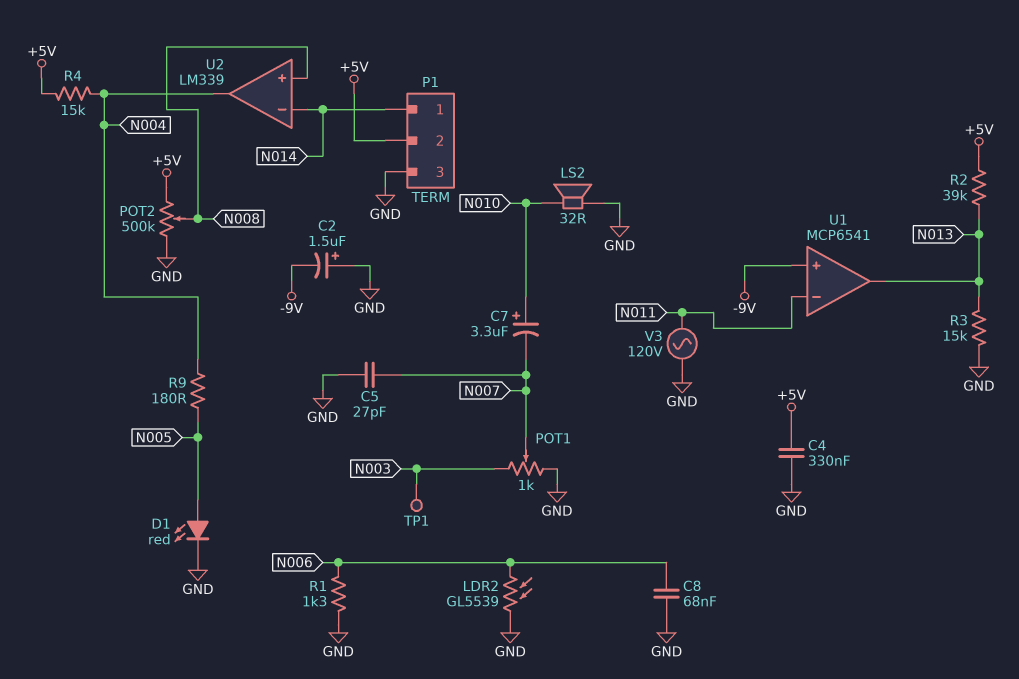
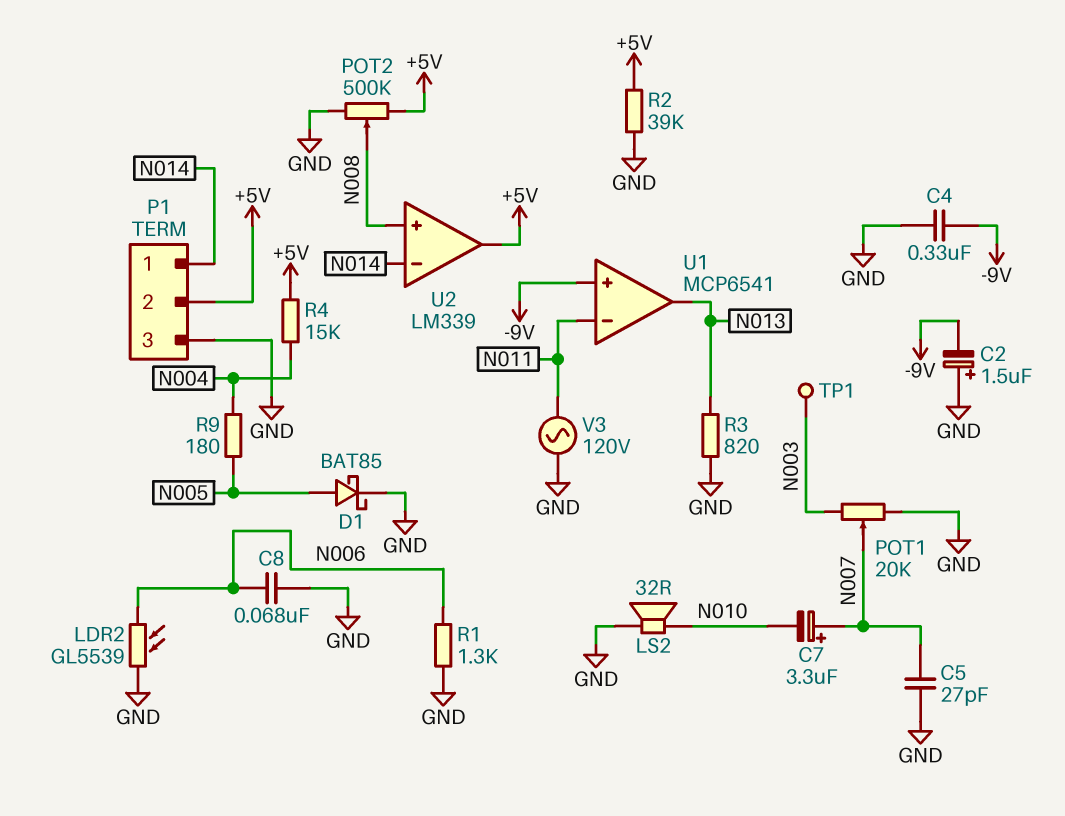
C4: 330nF (+5V, GND) -> 330nF (-9V, GND)
C7: 3.3uF (plus N010, minus N007) -> 3.3uF (plus N007, minus N010)
D1: LED red (A N005, K GND) -> schottky BAT85 (A N005, K GND)
POT1: 1k (GND, N003, wiper N007) -> 20k (GND, N003, wiper N007)
R2: 39k (+5V, N013) -> 39k (+5V, GND)
R3: 15k (GND, N013) -> 820 (GND, N013)
U2 pin out: N004 -> +5V

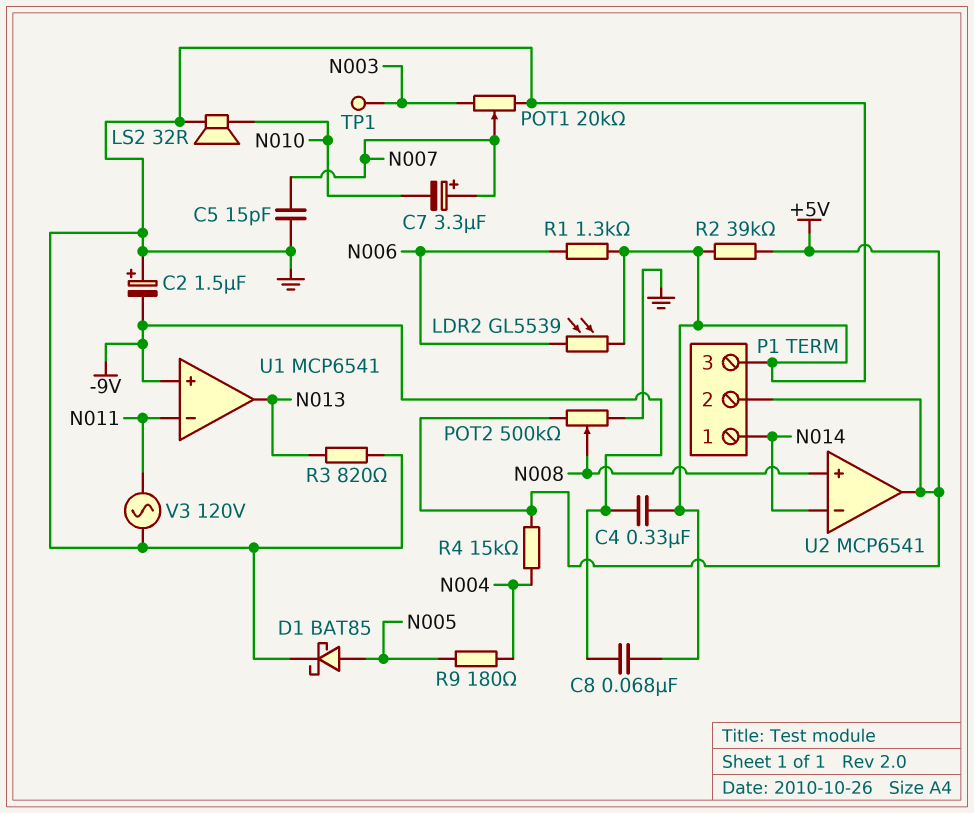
C5: 27pF (GND, N007) -> 15pF (GND, N007)
C8: 68nF (GND, N006) -> 68nF (-9V, GND)
U2: LM339 -> MCP6541

